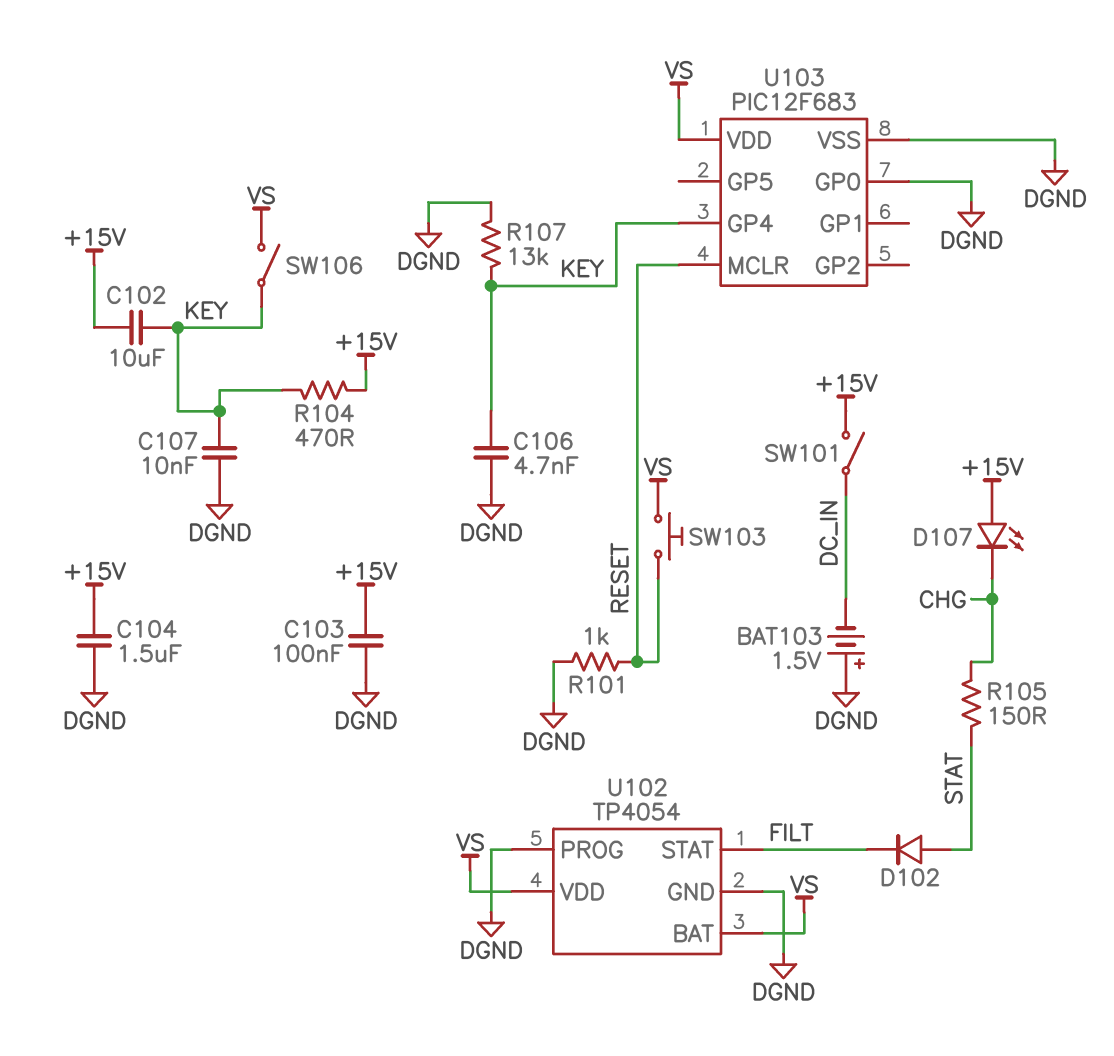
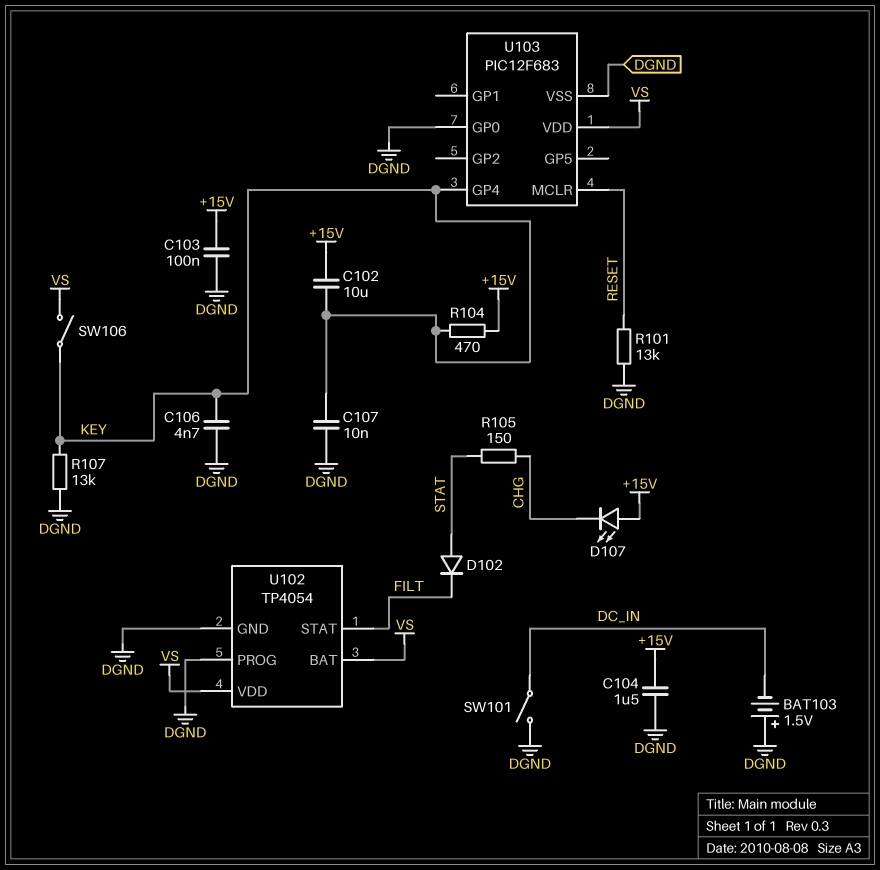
R101: 1k (DGND, RESET) -> 13k (DGND, RESET)
SW101: switch (+15V, DC_IN) -> switch (DC_IN, DGND)
SW103: button (RESET, VS) -> none

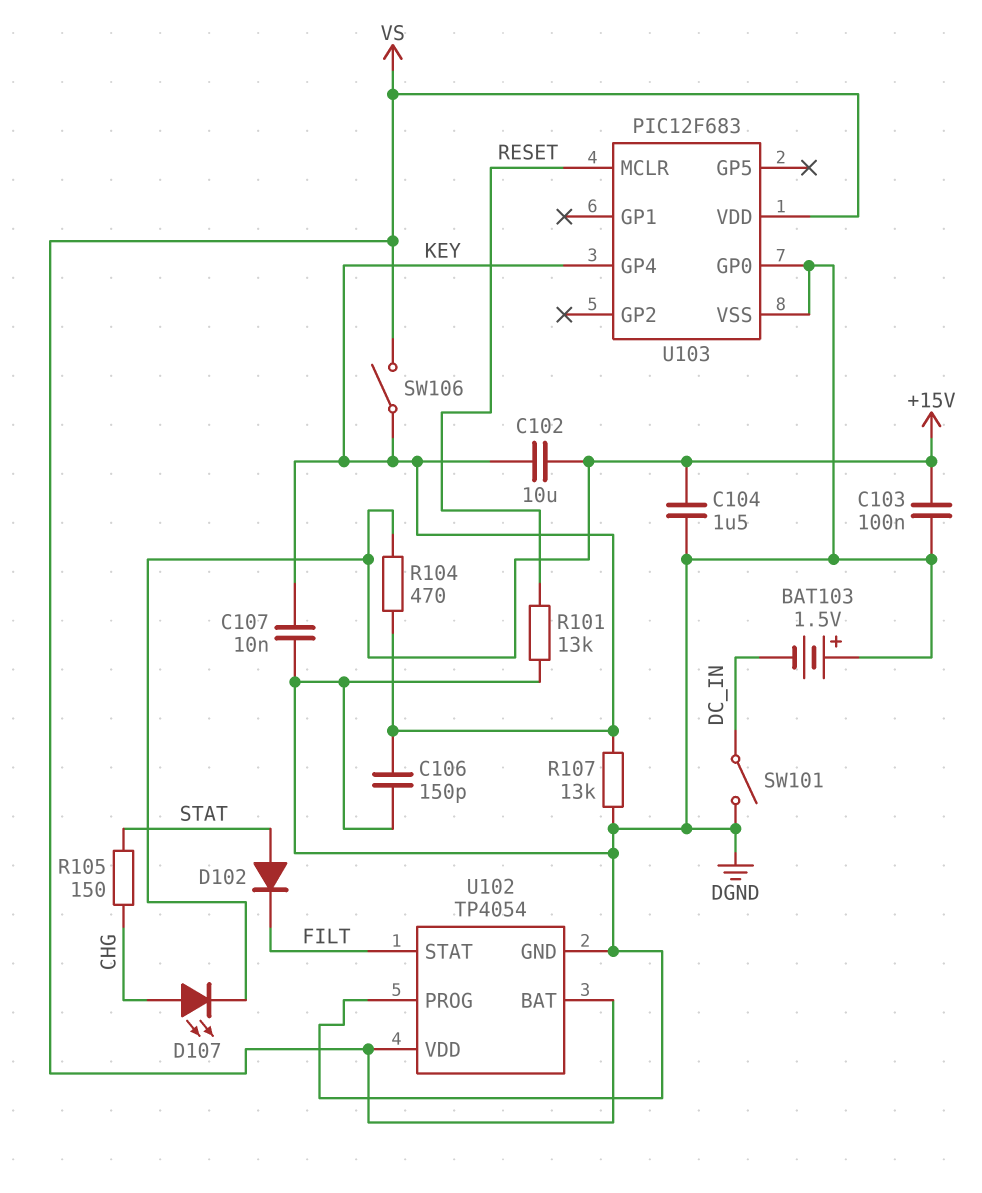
C106: 4.7nF (DGND, KEY) -> 150pF (DGND, KEY)
D107: LED (A +15V, K CHG) -> LED (A CHG, K +15V)

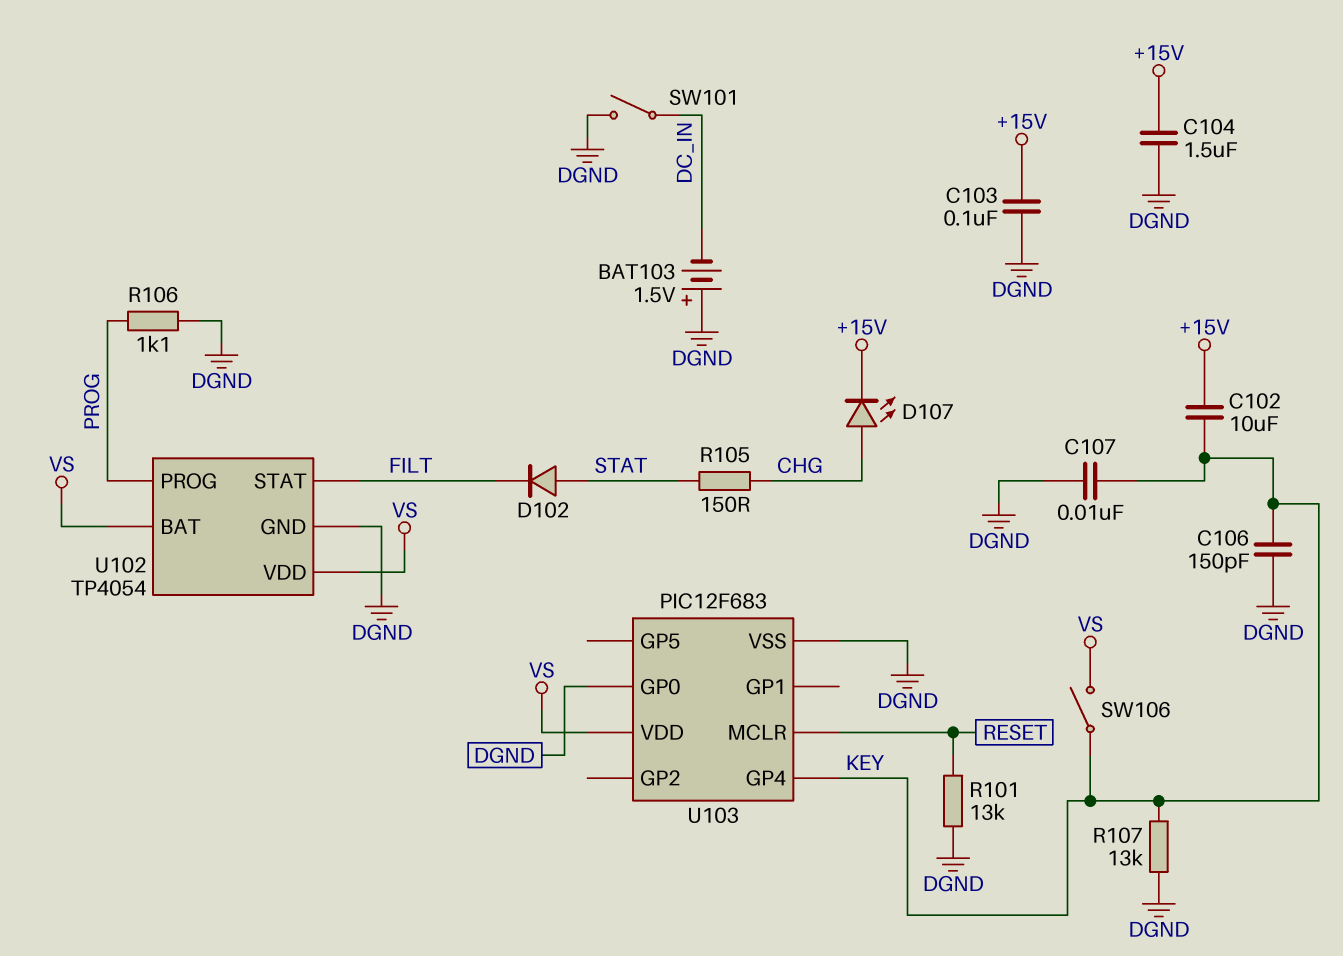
R104: 470 (+15V, KEY) -> none
R106: none -> 1.1k (DGND, PROG)
U102 pin PROG: DGND -> PROG

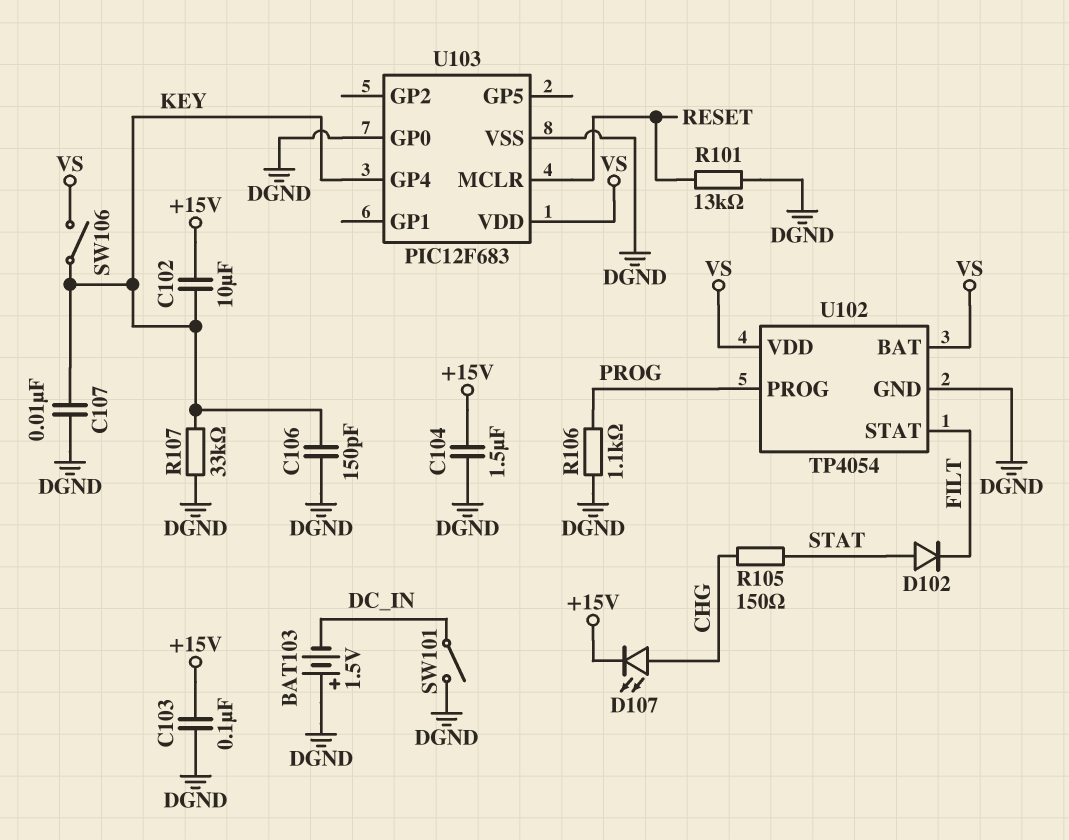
R107: 13k (DGND, KEY) -> 33k (DGND, KEY)

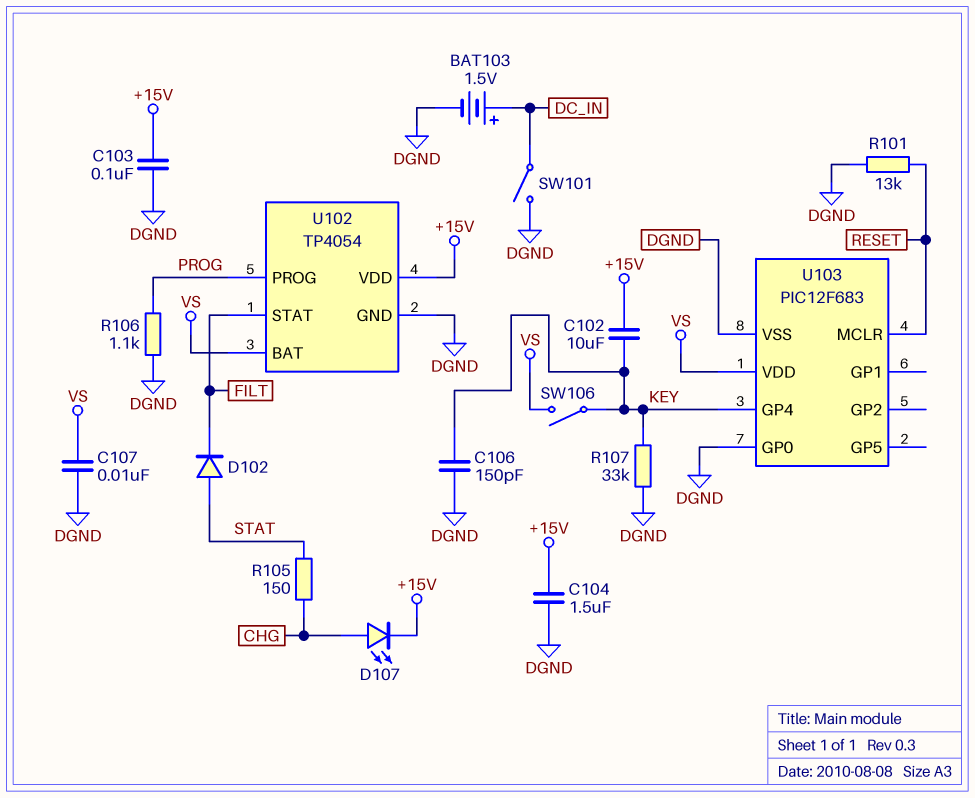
BAT103: 1.5V (plus DGND, minus DC_IN) -> 1.5V (plus DC_IN, minus DGND)
C107: 10nF (DGND, KEY) -> 10nF (DGND, VS)
U102 pin VDD: VS -> +15V

